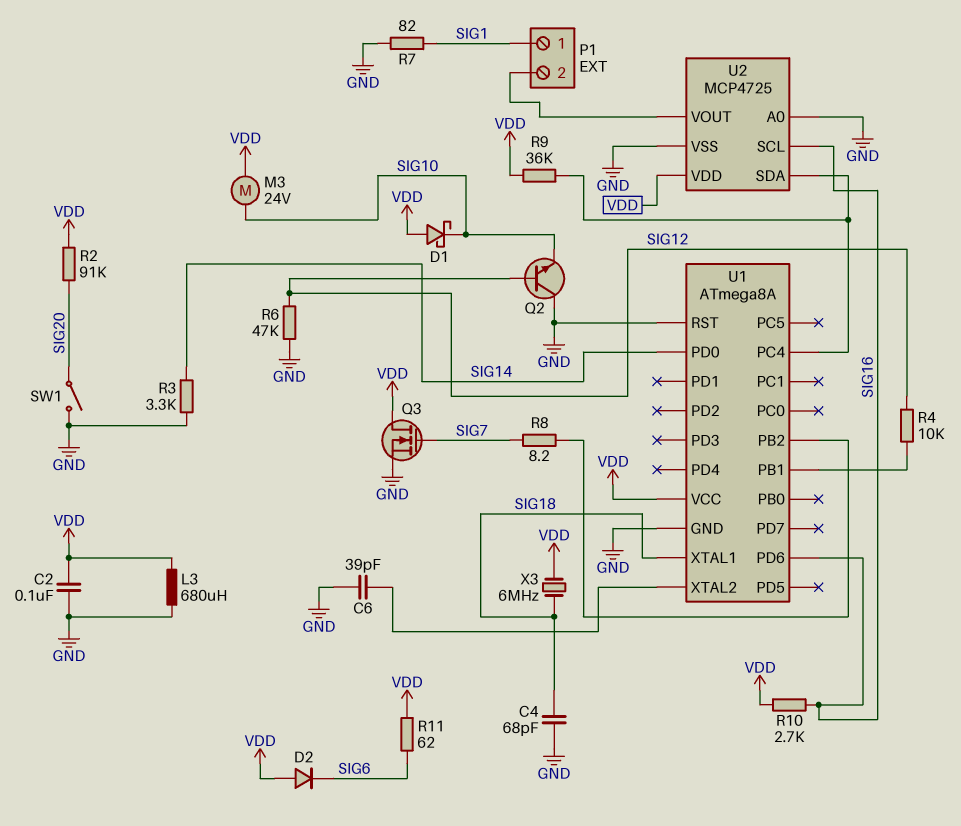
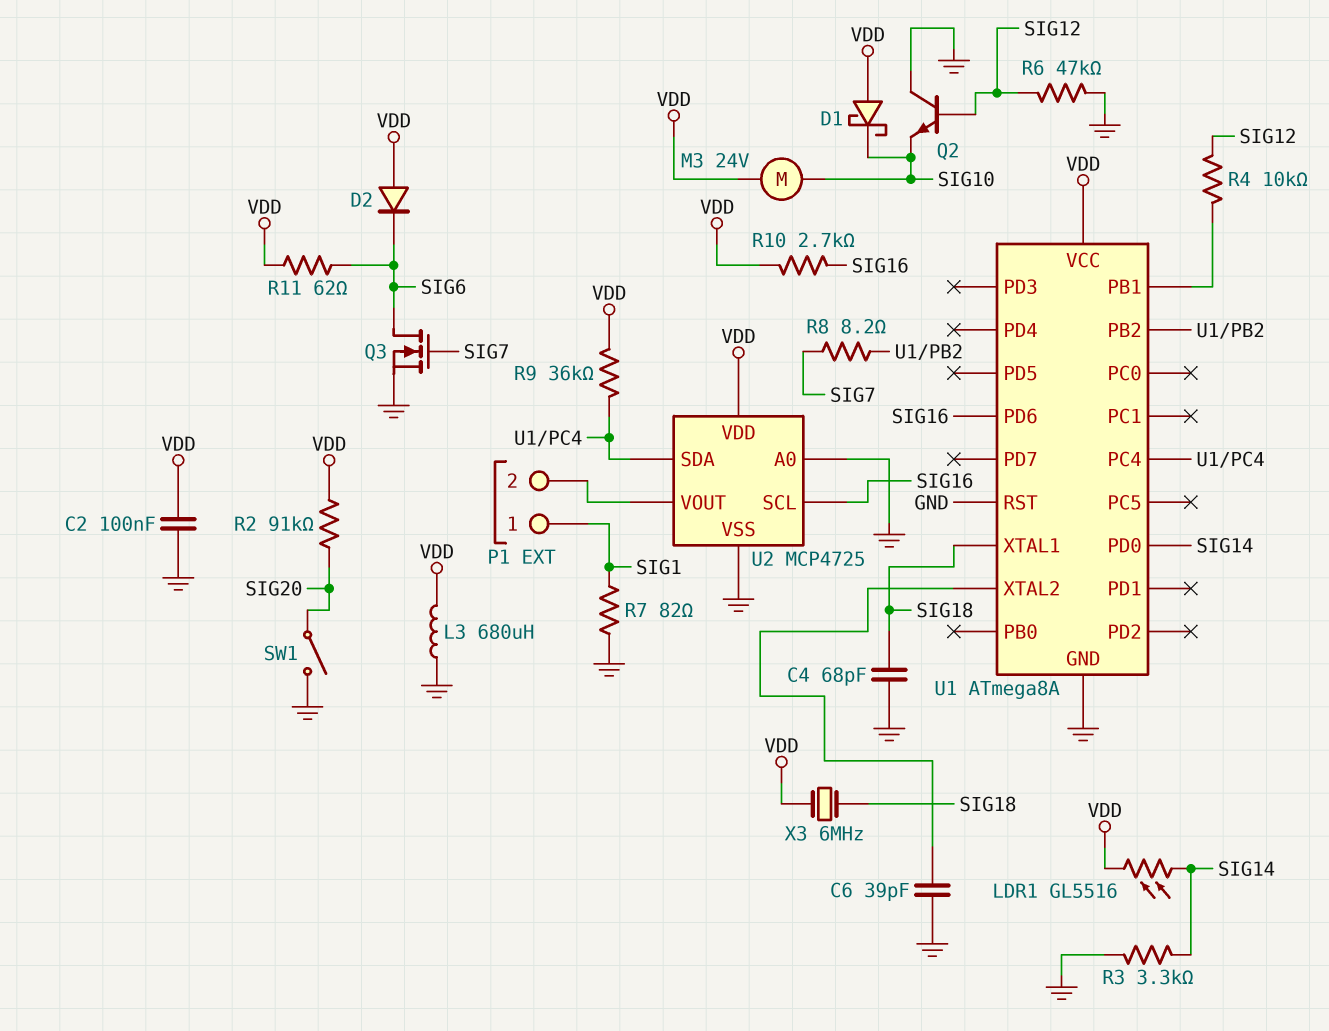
LDR1: none -> GL5516 (SIG14, VDD)
Q3: NMOS (G SIG7, D VDD, S GND) -> NMOS (G SIG7, D SIG6, S GND)

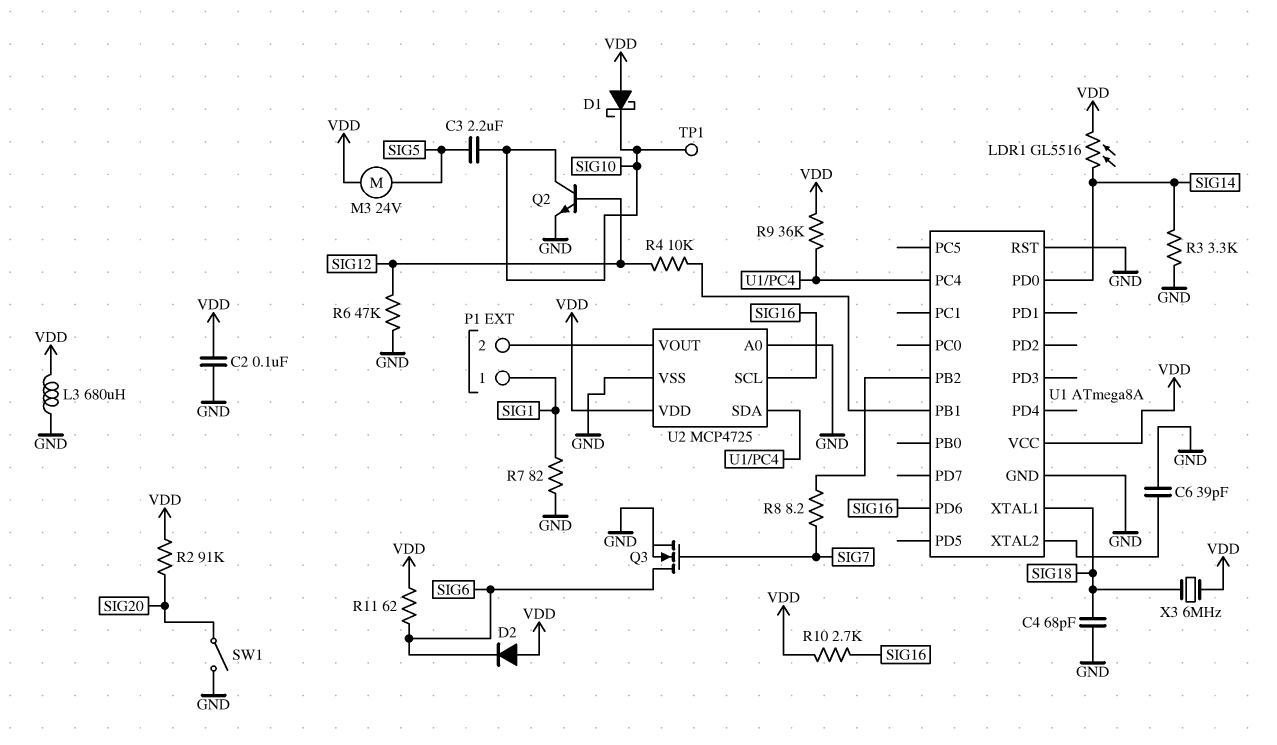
C3: none -> 2.2uF (SIG5, SIG10)
M3: motor 24V (SIG10, VDD) -> motor 24V (SIG5, VDD)
Q2: NPN (B SIG12, C GND, E SIG10) -> NPN (B SIG12, C SIG10, E GND)
TP1: none -> test point (SIG10)

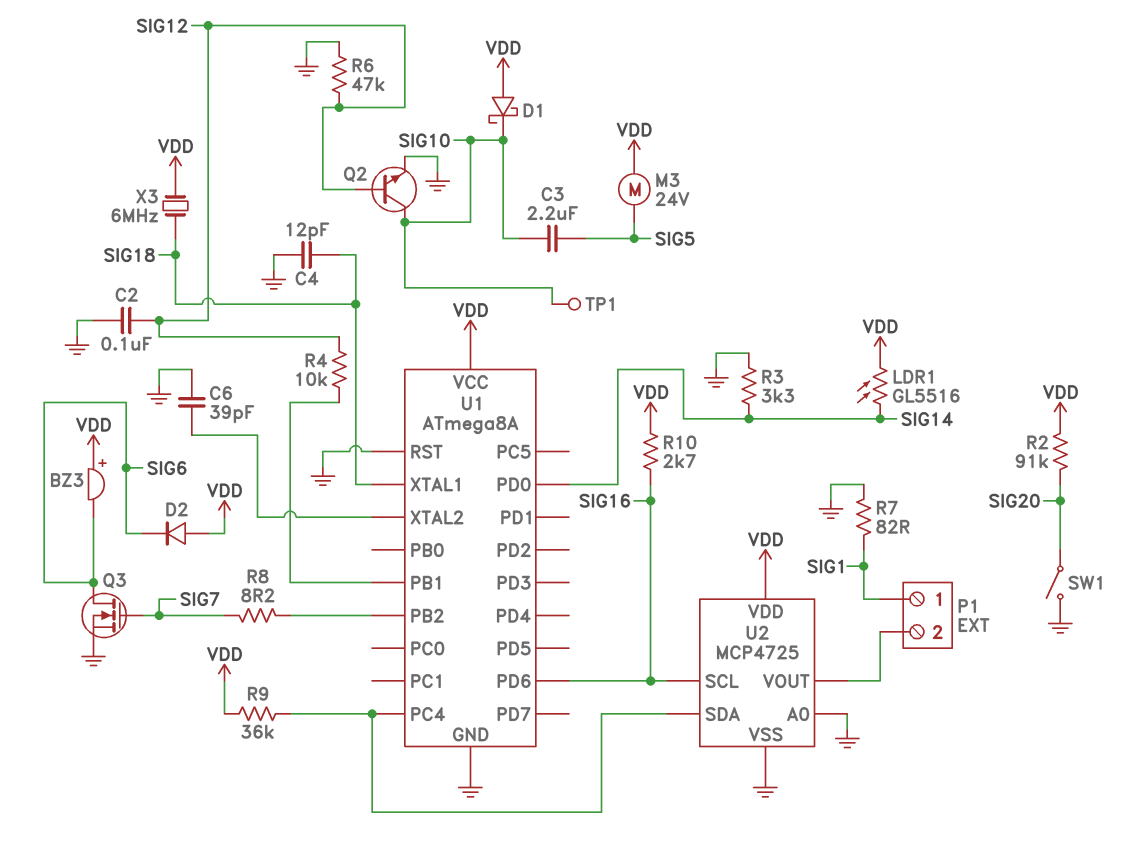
BZ3: none -> buzzer (plus VDD, minus SIG6)
C2: 100nF (GND, VDD) -> 100nF (GND, SIG12)
C4: 68pF (GND, SIG18) -> 12pF (GND, SIG18)
L3: 680uH (GND, VDD) -> none
R11: 62 (SIG6, VDD) -> none

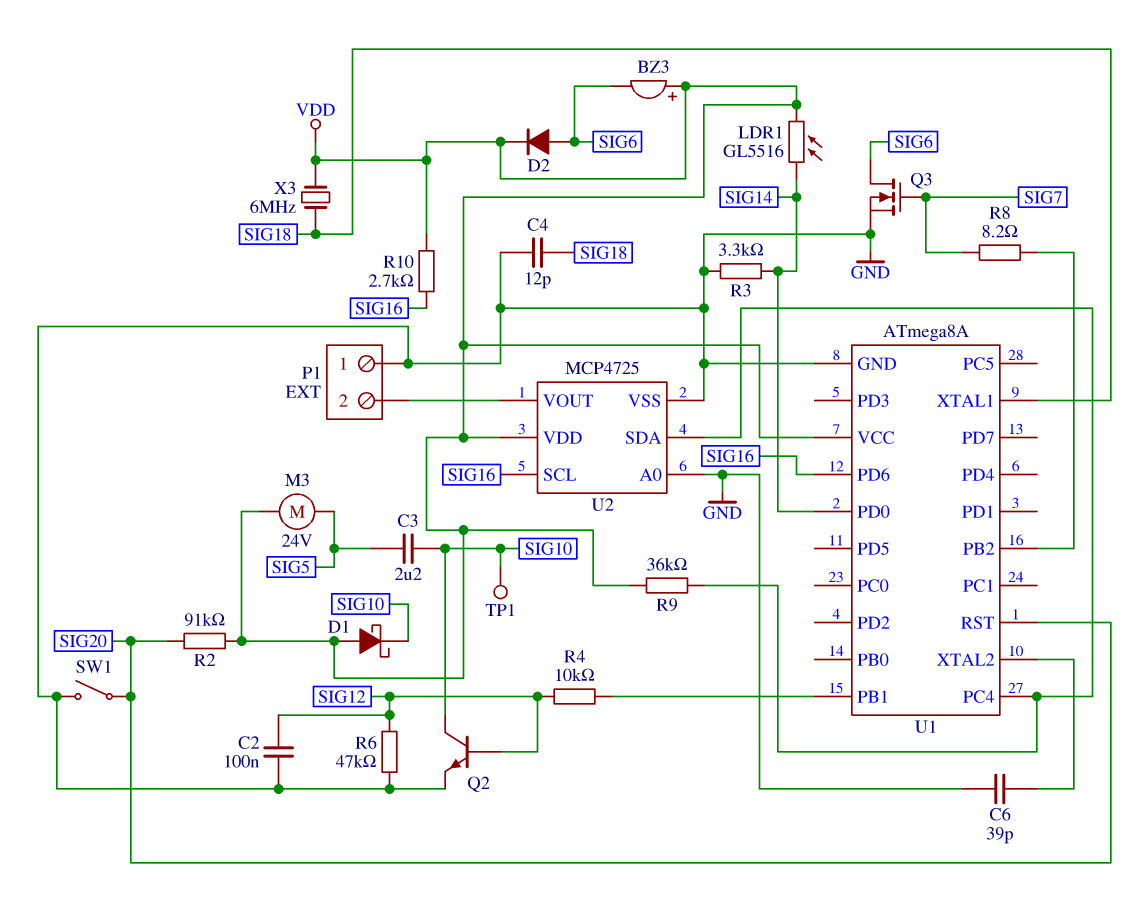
D2: diode (A VDD, K SIG6) -> diode (A SIG6, K VDD)
P1 pin 1: SIG1 -> GND
R7: 82 (GND, SIG1) -> none
U1 pin RST: GND -> SIG20

